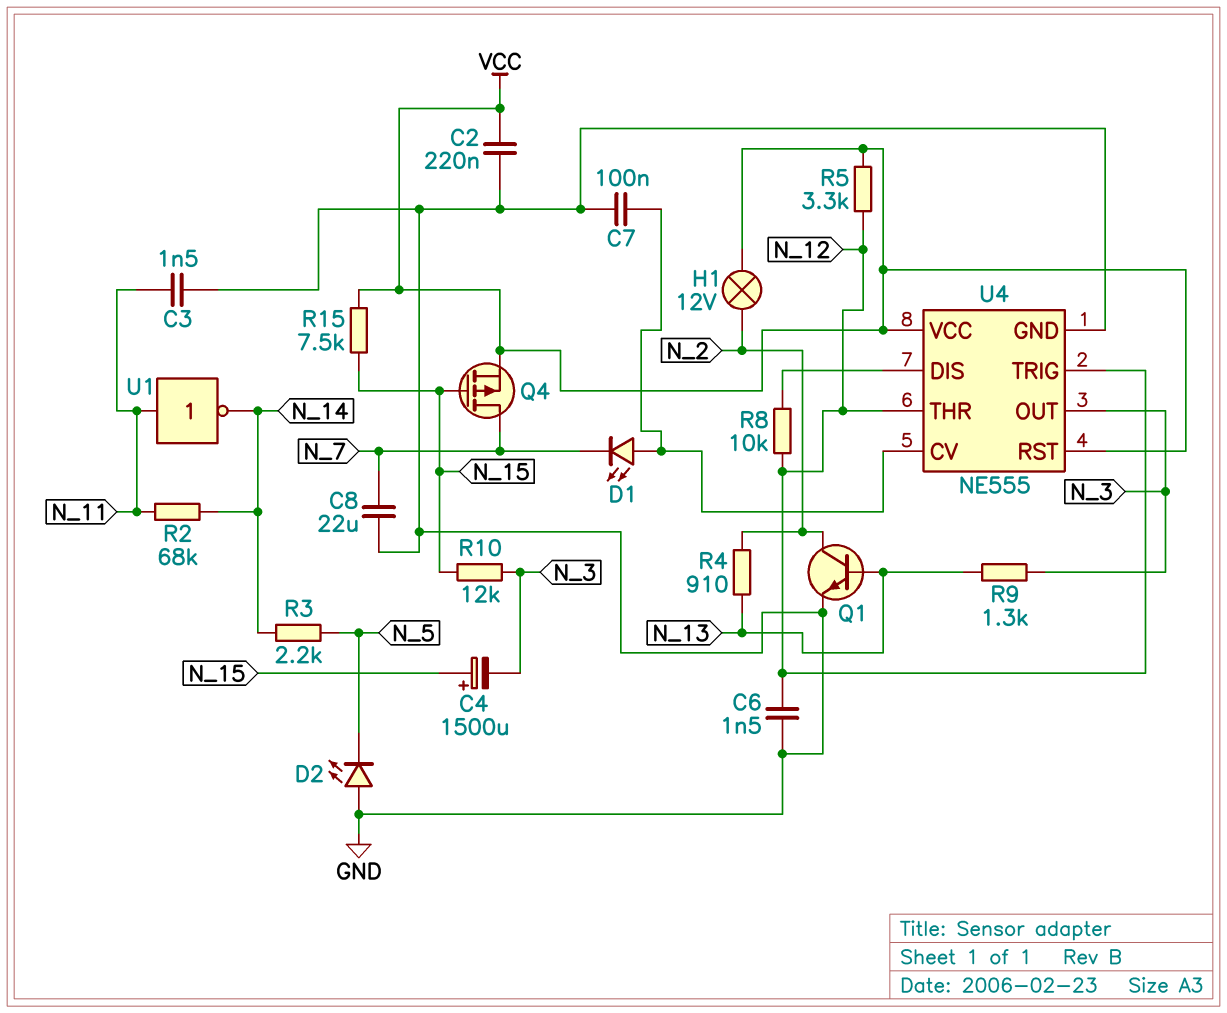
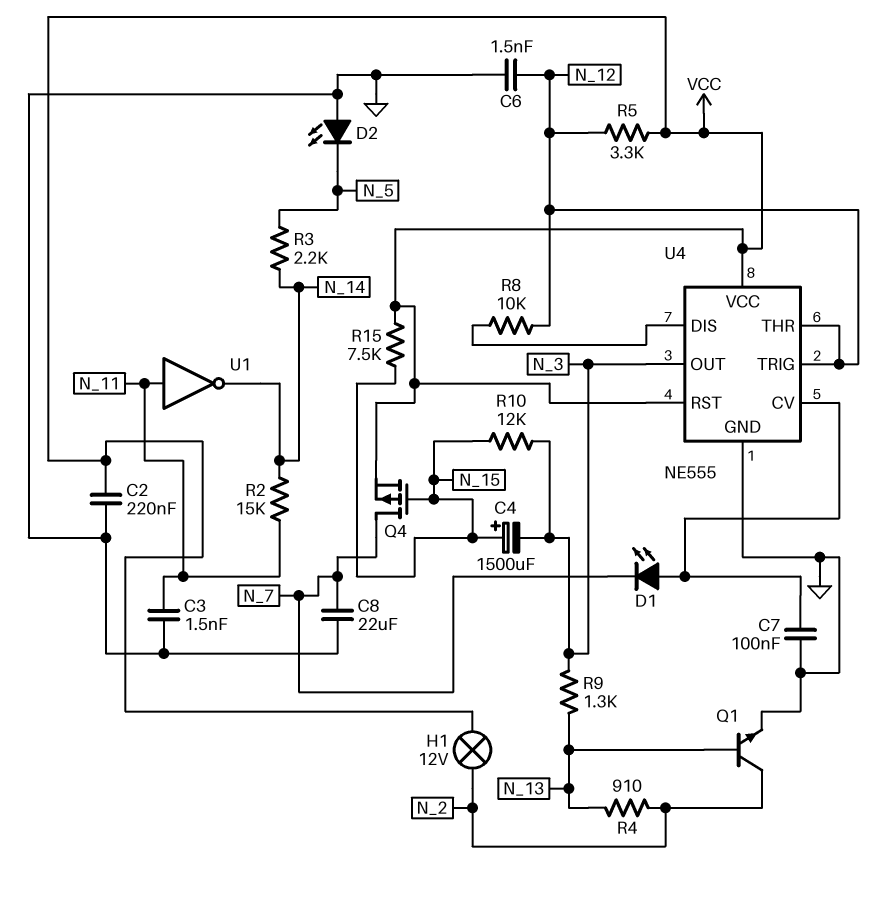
R2: 68k (N_11, N_14) -> 15k (N_11, N_14)

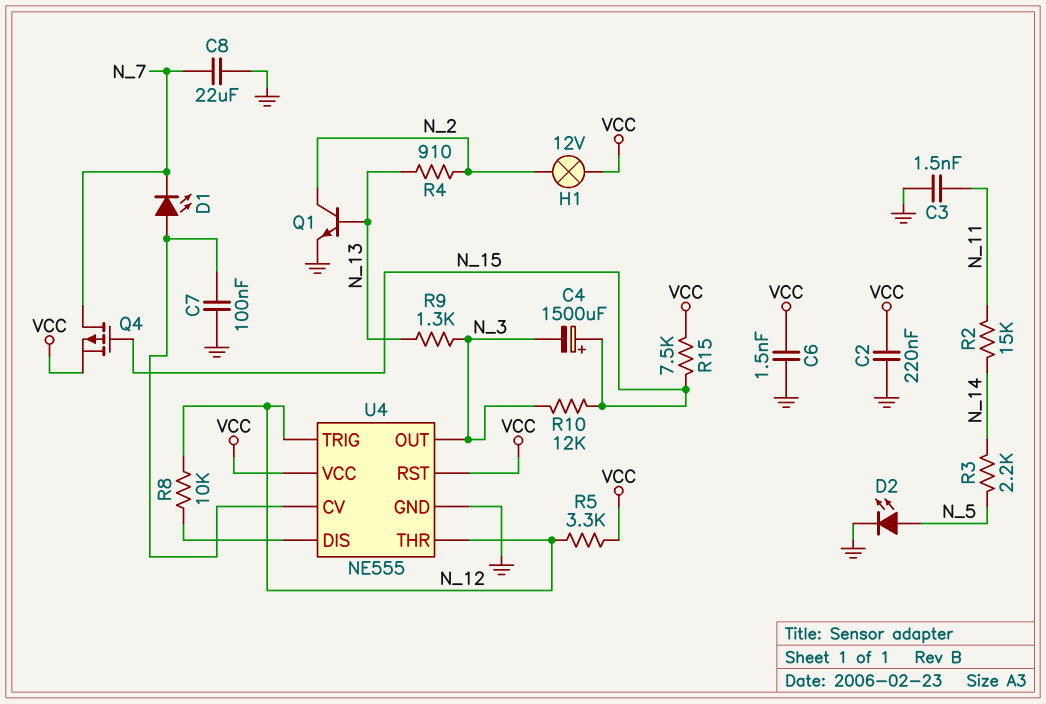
C6: 1.5nF (GND, N_12) -> 1.5nF (GND, VCC)
D2: LED (A GND, K N_5) -> LED (A N_5, K GND)
U1: NOT (in N_11, out N_14) -> none

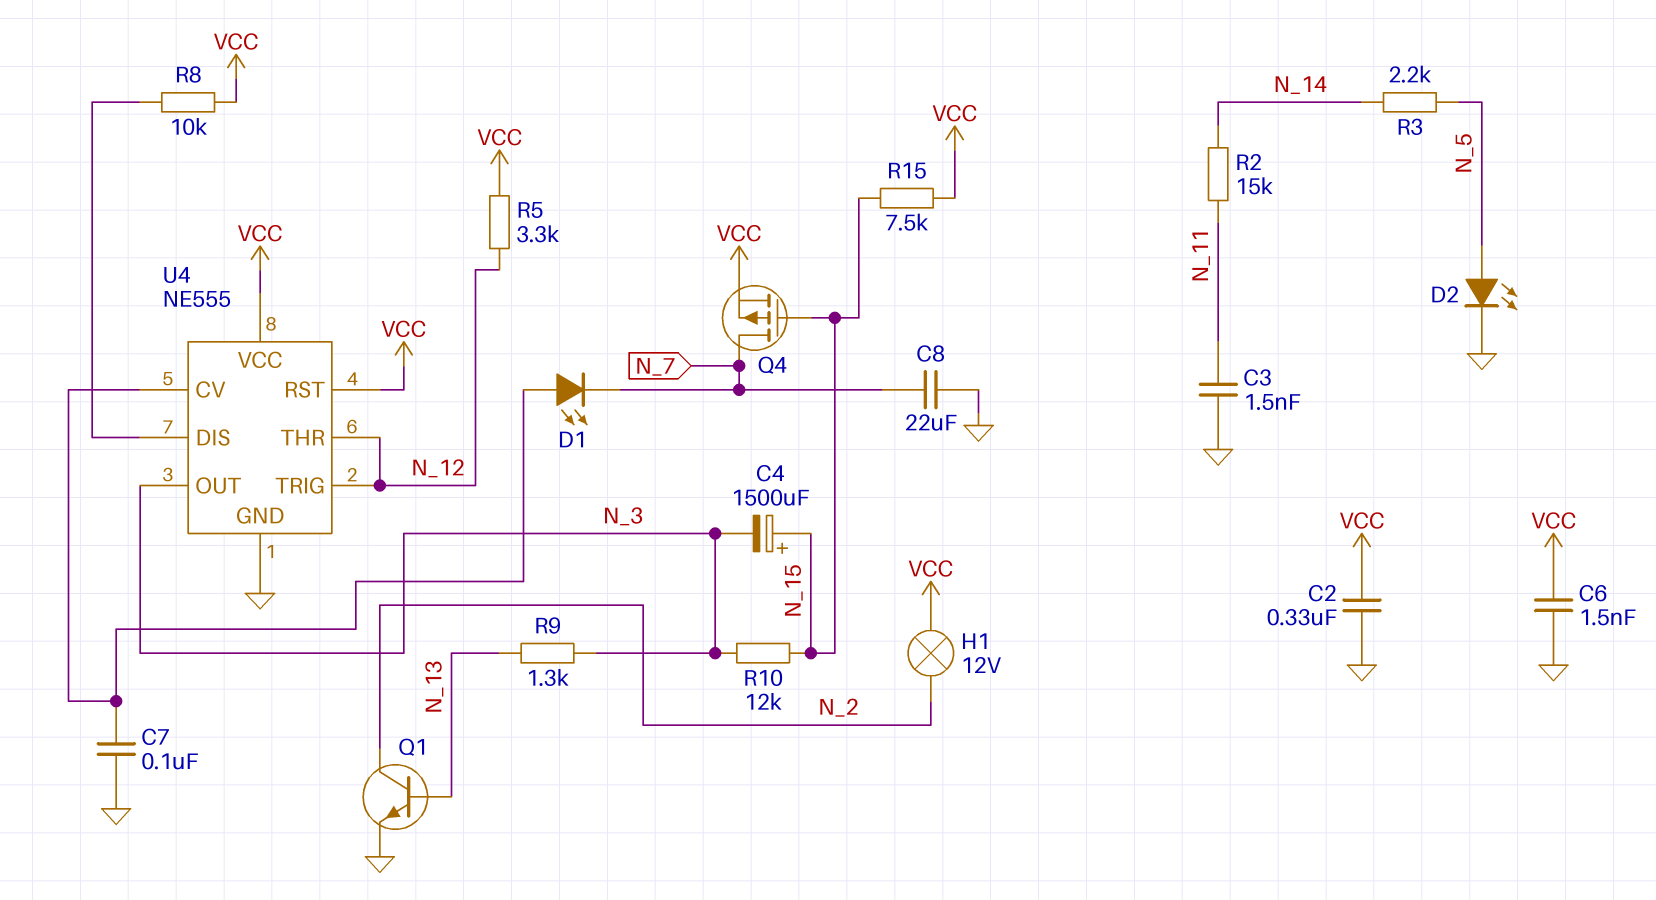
C2: 220nF (GND, VCC) -> 330nF (GND, VCC)
R4: 910 (N_2, N_13) -> none
R8: 10k (N_12, U4/DIS) -> 10k (U4/DIS, VCC)

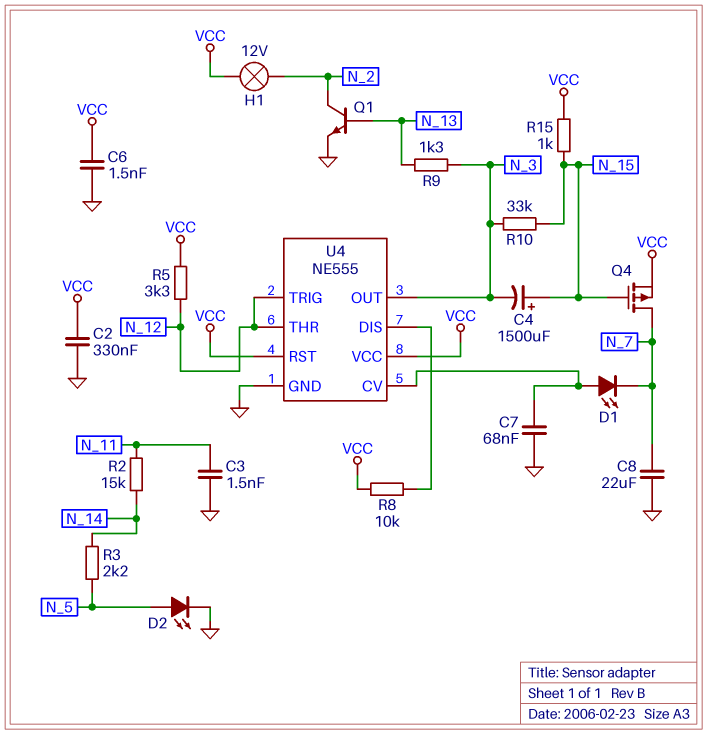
C7: 100nF (GND, U4/CV) -> 68nF (GND, U4/CV)
R10: 12k (N_3, N_15) -> 33k (N_3, N_15)
R15: 7.5k (N_15, VCC) -> 1k (N_15, VCC)

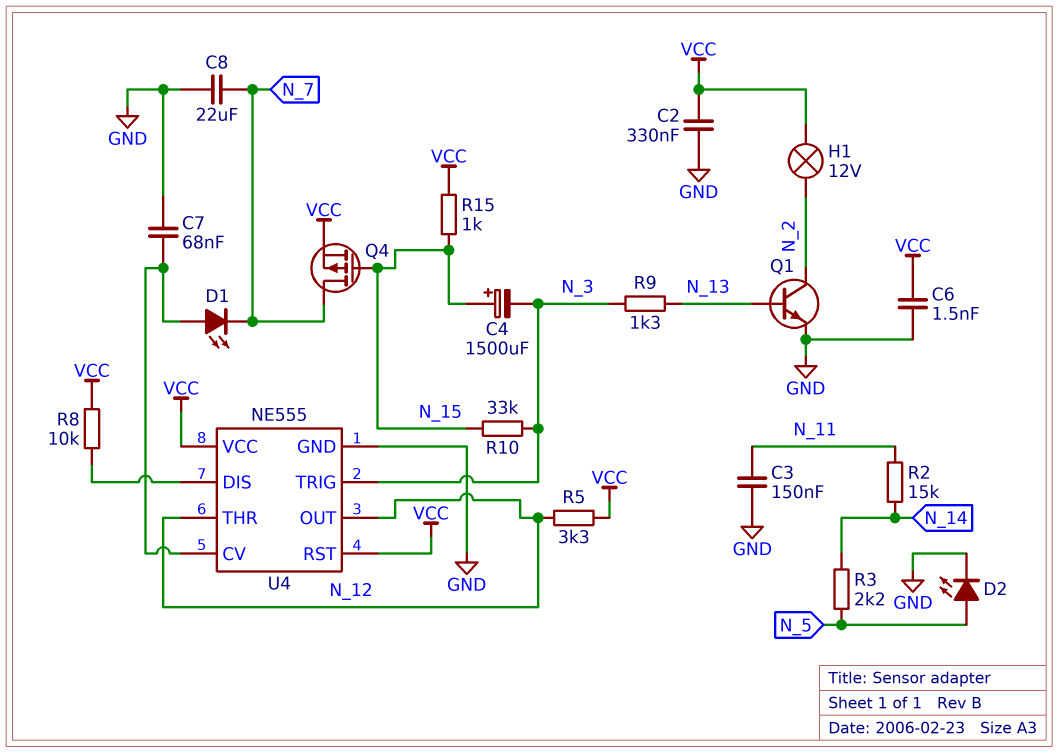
C3: 1.5nF (GND, N_11) -> 150nF (GND, N_11)
U4 pin OUT: N_3 -> N_12
U4 pin TRIG: N_12 -> N_3

